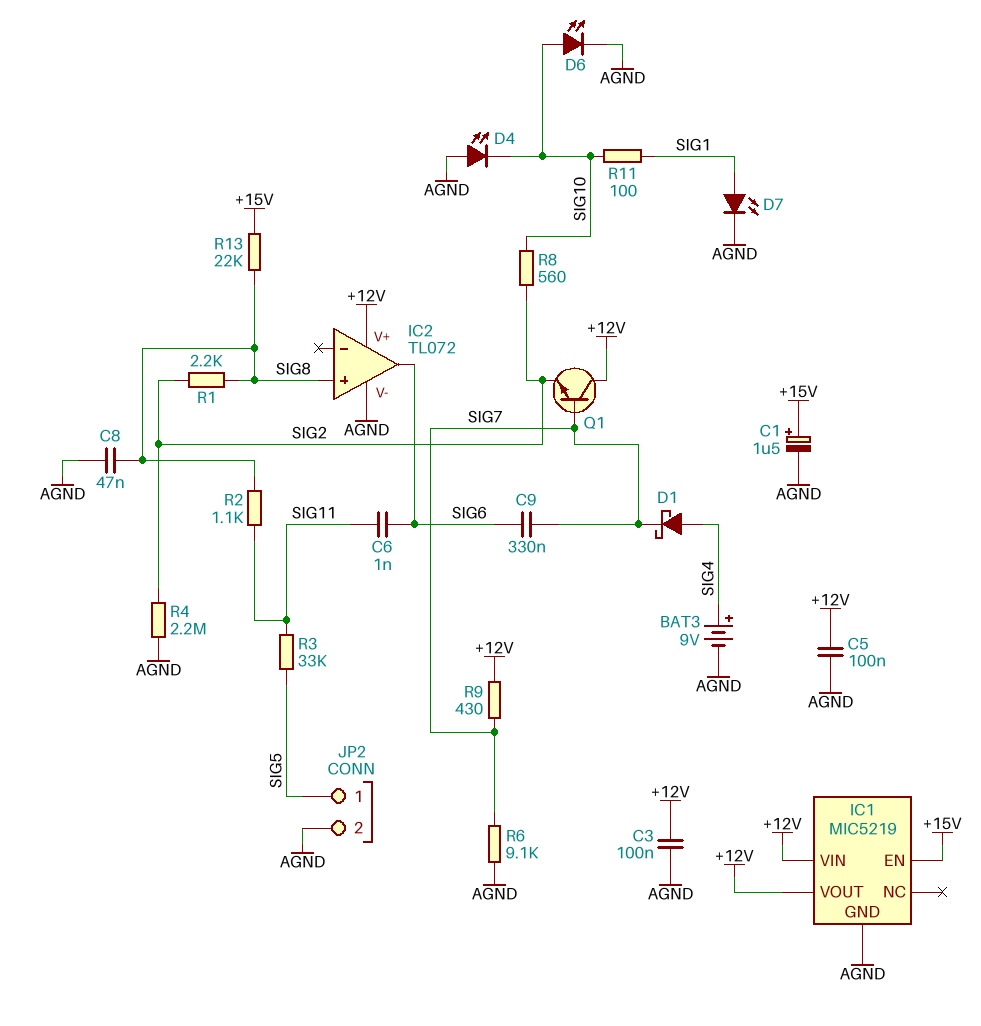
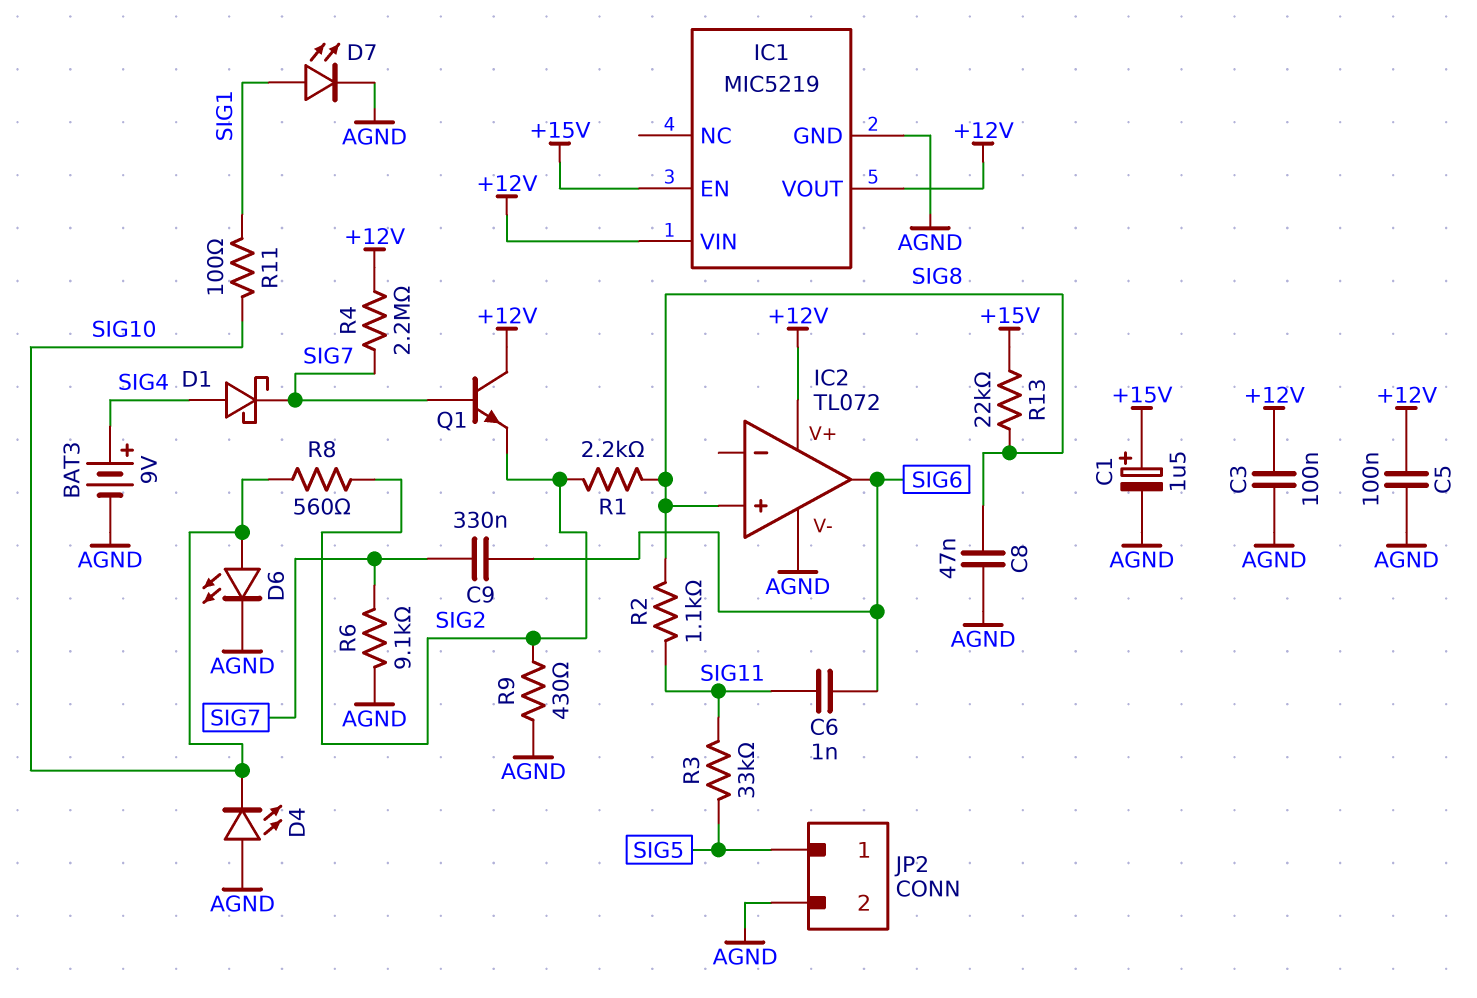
R4: 2.2M (AGND, SIG2) -> 2.2M (+12V, SIG7)
R9: 430 (+12V, SIG7) -> 430 (AGND, SIG2)

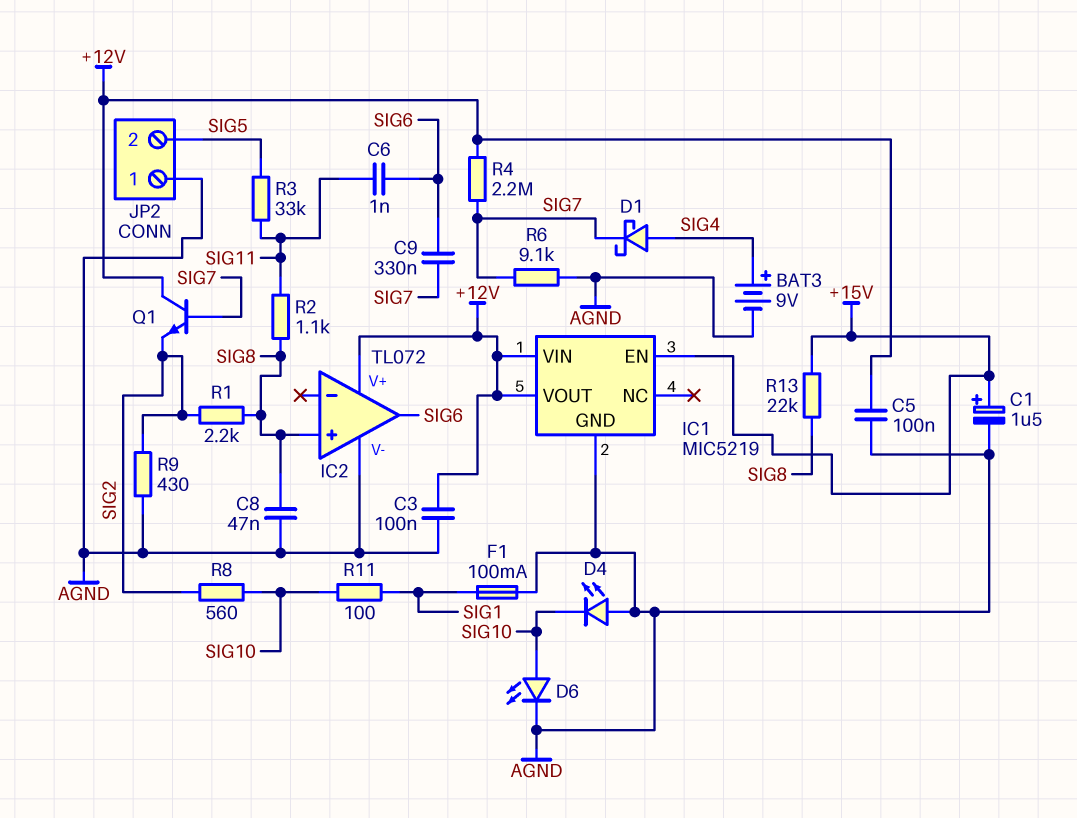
D7: LED (A SIG1, K AGND) -> none
F1: none -> 100mA (AGND, SIG1)
JP2 pin 1: SIG5 -> AGND
JP2 pin 2: AGND -> SIG5

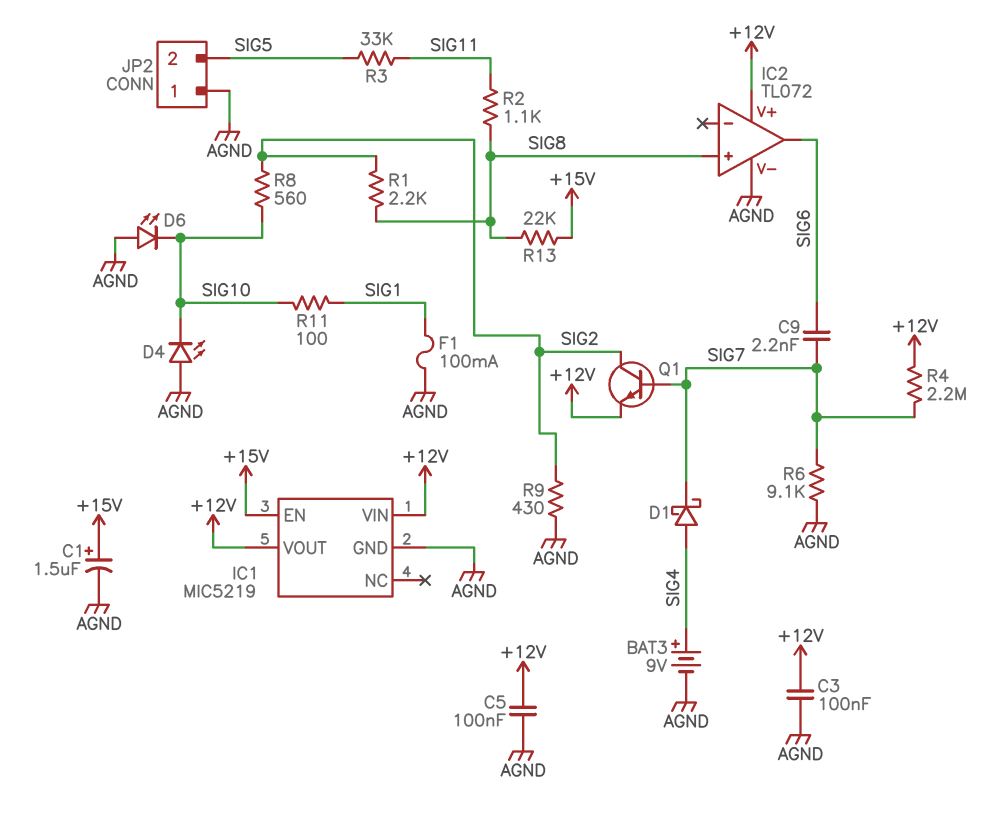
C6: 1nF (SIG6, SIG11) -> none
C8: 47nF (AGND, SIG8) -> none
C9: 330nF (SIG6, SIG7) -> 2.2nF (SIG6, SIG7)
D6: LED (A SIG10, K AGND) -> LED (A AGND, K SIG10)
Q1: NPN (B SIG7, C +12V, E SIG2) -> NPN (B SIG7, C SIG2, E +12V)

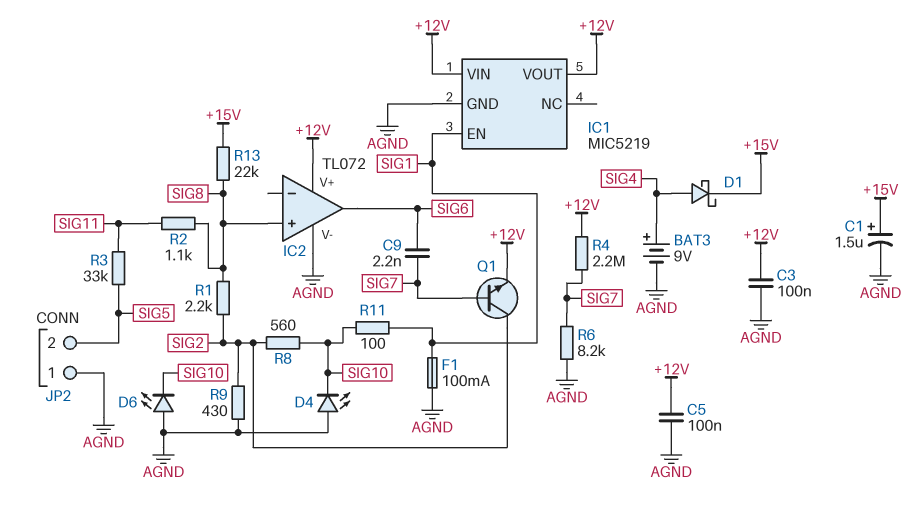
D1: schottky (A SIG4, K SIG7) -> schottky (A SIG4, K +15V)
IC1 pin EN: +15V -> SIG1
R6: 9.1k (AGND, SIG7) -> 8.2k (AGND, SIG7)

